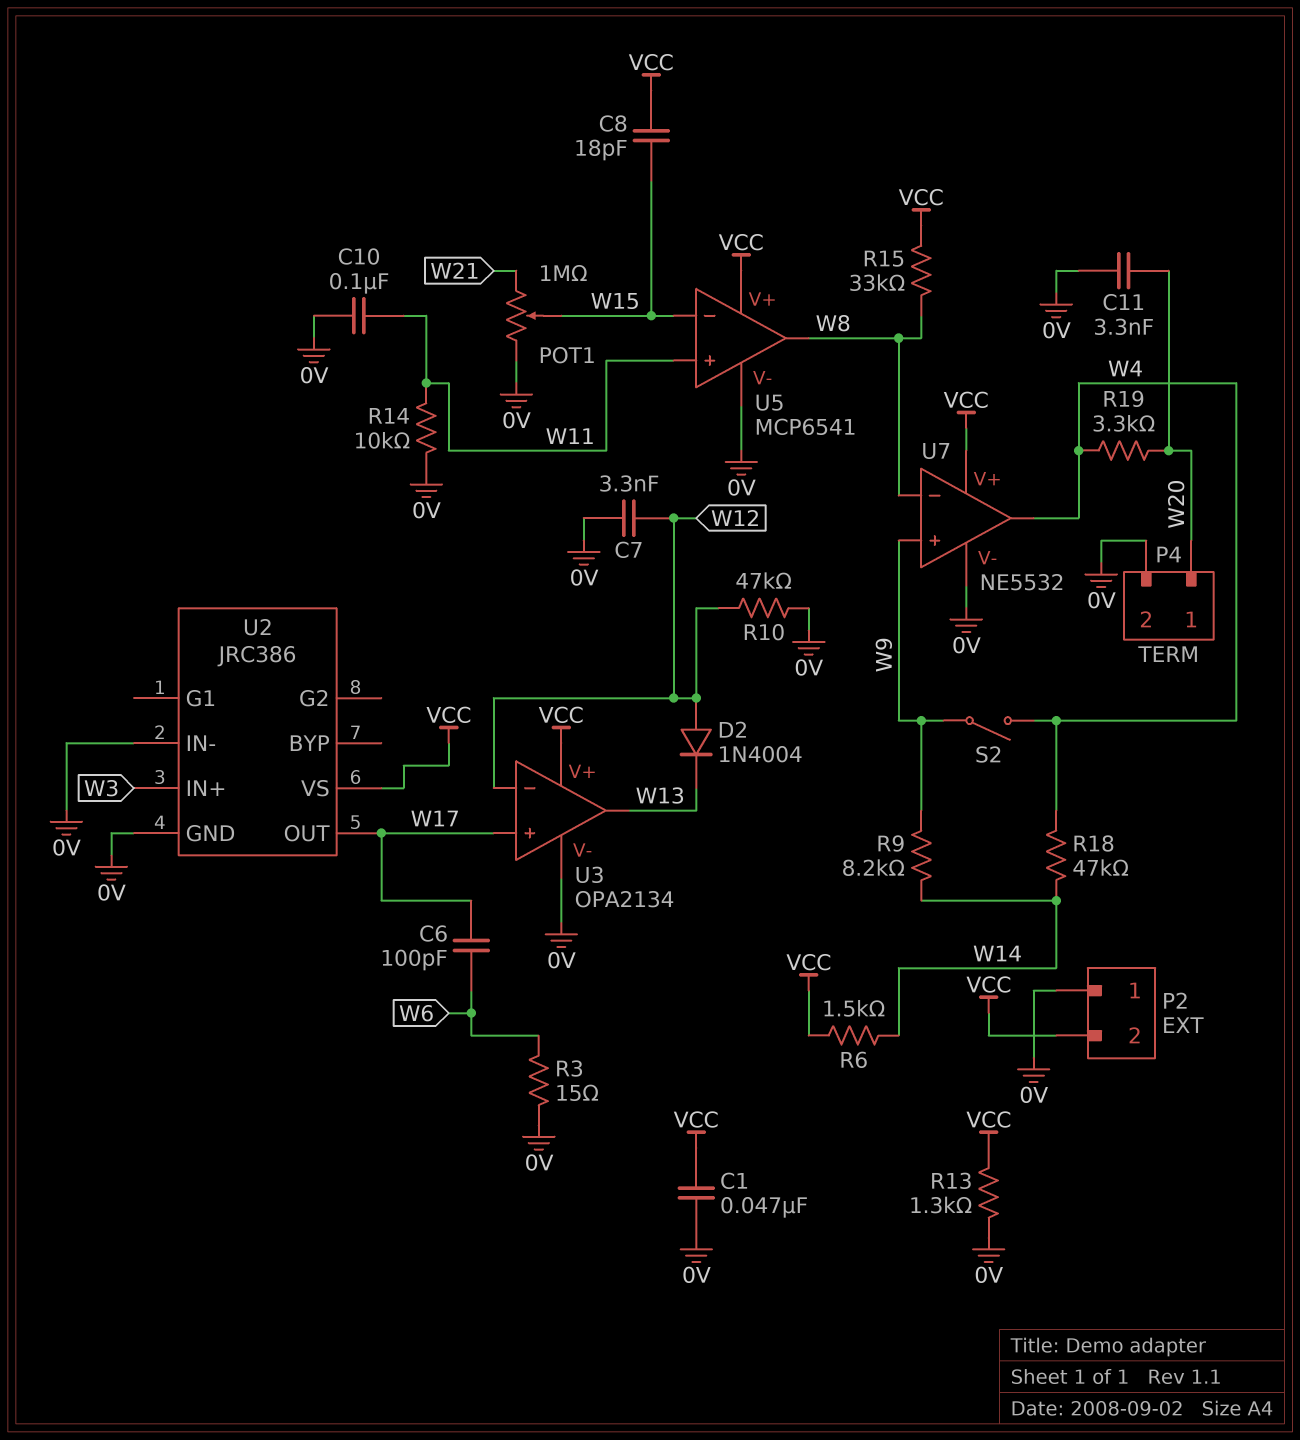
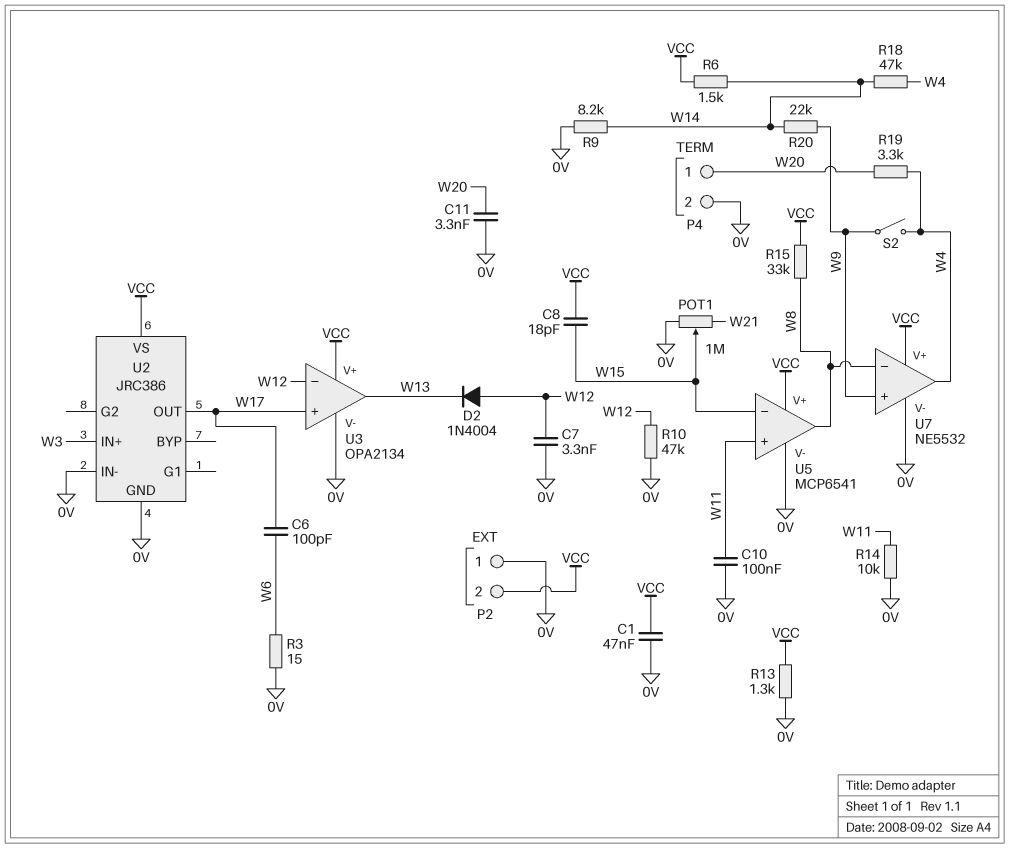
R9: 8.2k (W9, W14) -> 8.2k (0V, W14)
R20: none -> 22k (W9, W14)

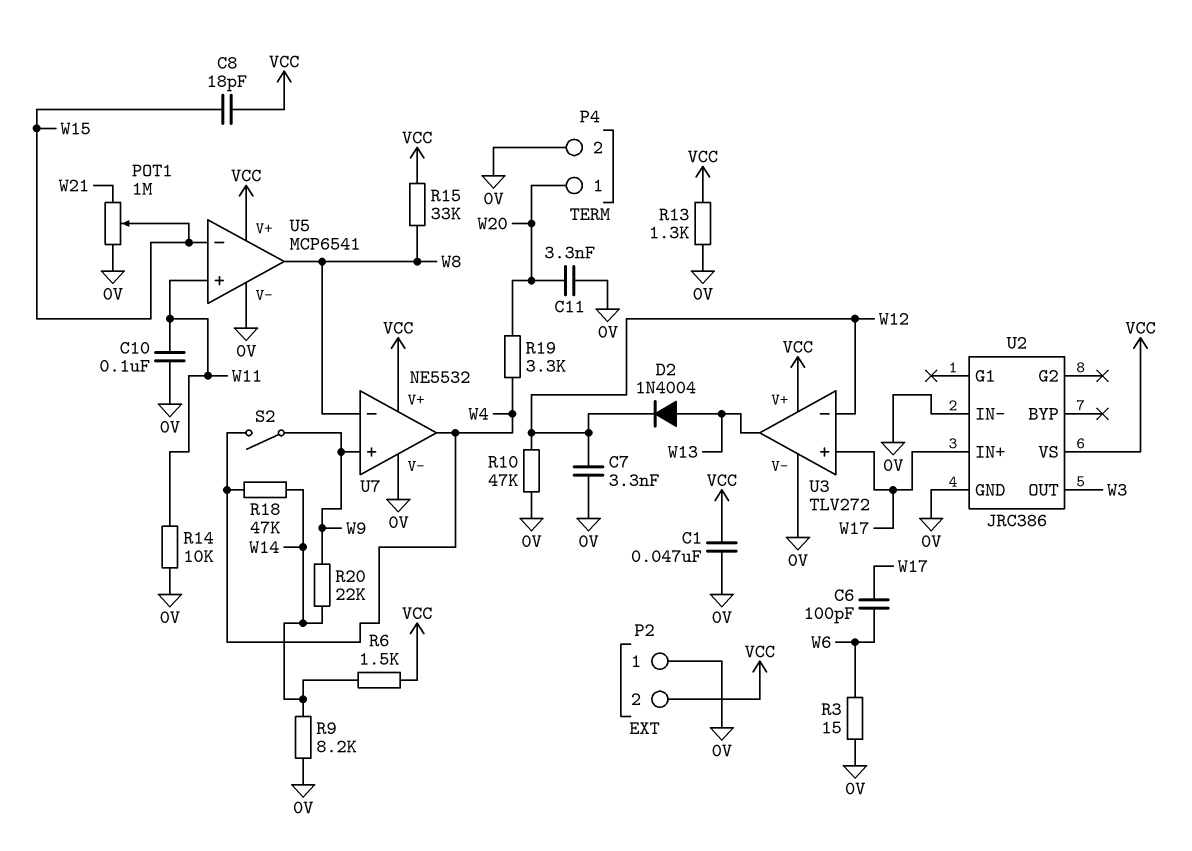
D2: diode 1N4004 (A W12, K W13) -> diode 1N4004 (A W13, K W12)
U2 pin IN+: W3 -> W17
U2 pin OUT: W17 -> W3
U3: OPA2134 -> TLV272

